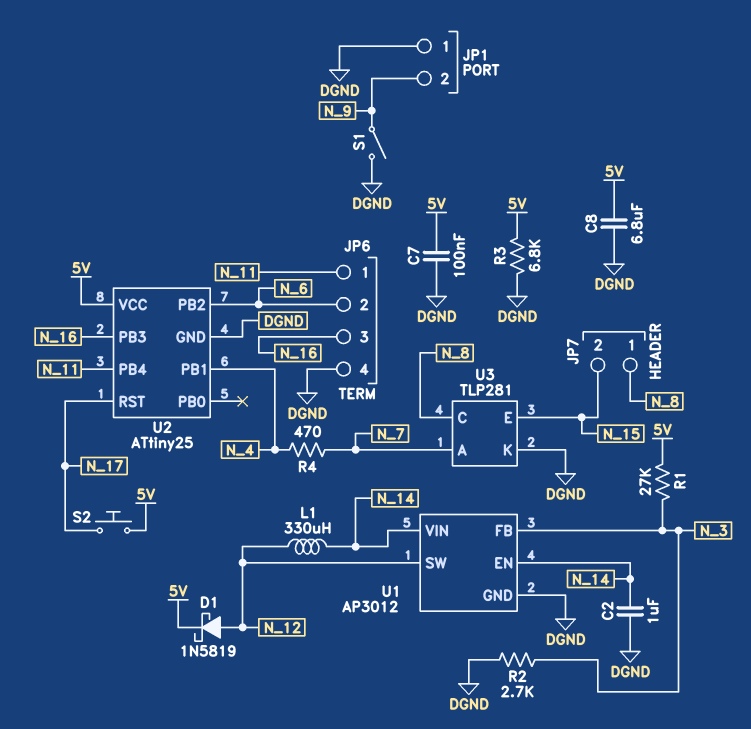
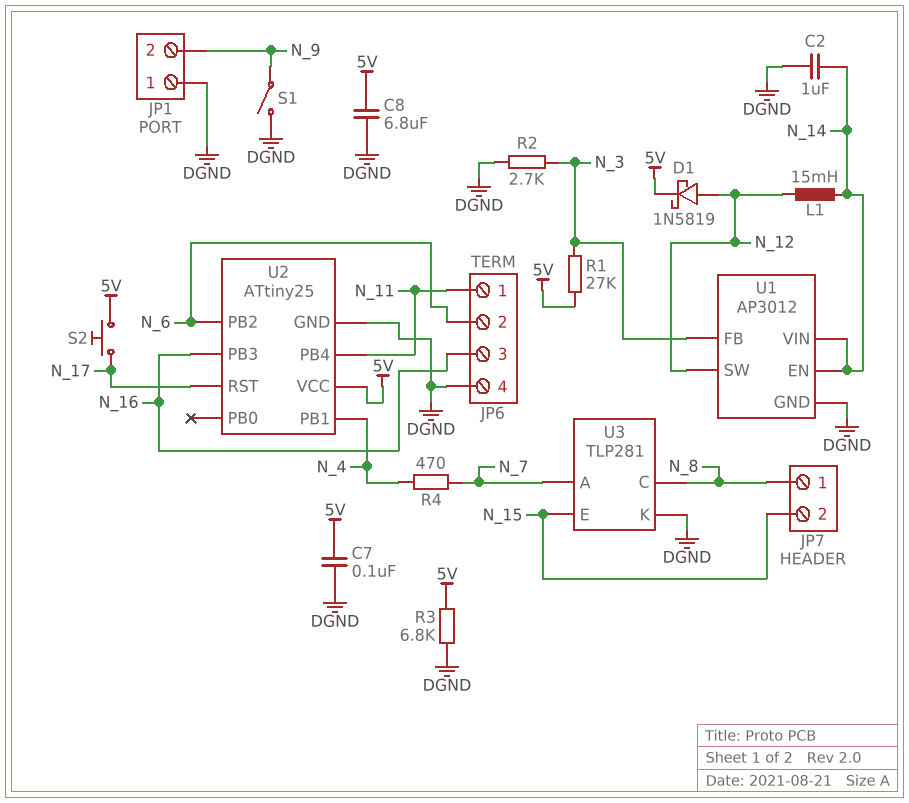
L1: 330uH (N_12, N_14) -> 15mH (N_12, N_14)

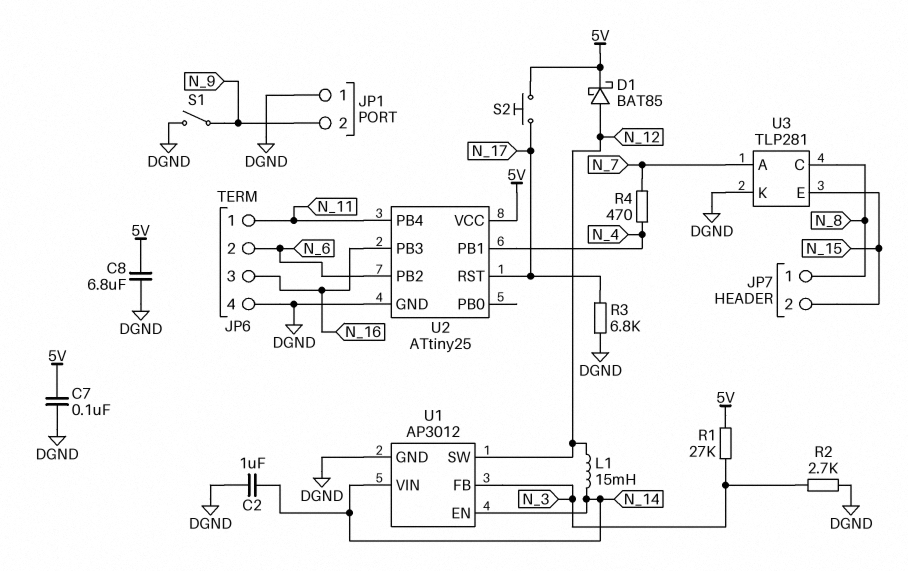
D1: schottky 1N5819 (A N_12, K 5V) -> schottky BAT85 (A N_12, K 5V)
R3: 6.8k (5V, DGND) -> 6.8k (DGND, N_17)

